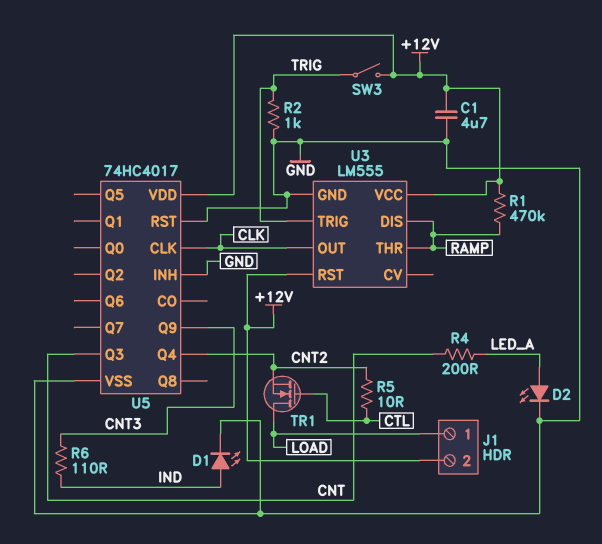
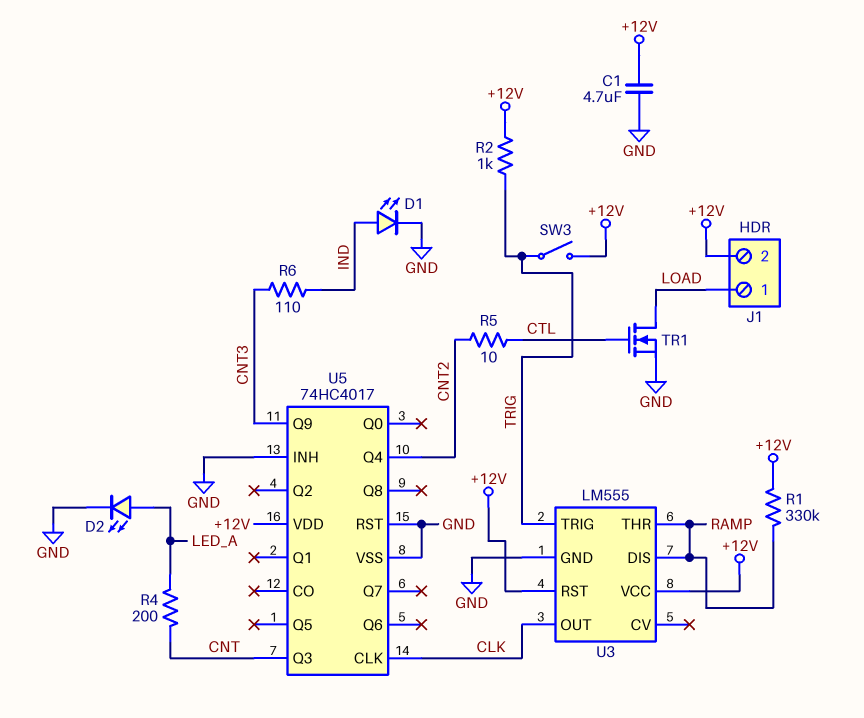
R1: 470k (+12V, RAMP) -> 330k (+12V, RAMP)
R2: 1k (GND, TRIG) -> 1k (+12V, TRIG)
TR1: NMOS (G CTL, D LOAD, S CNT2) -> NMOS (G CTL, D LOAD, S GND)

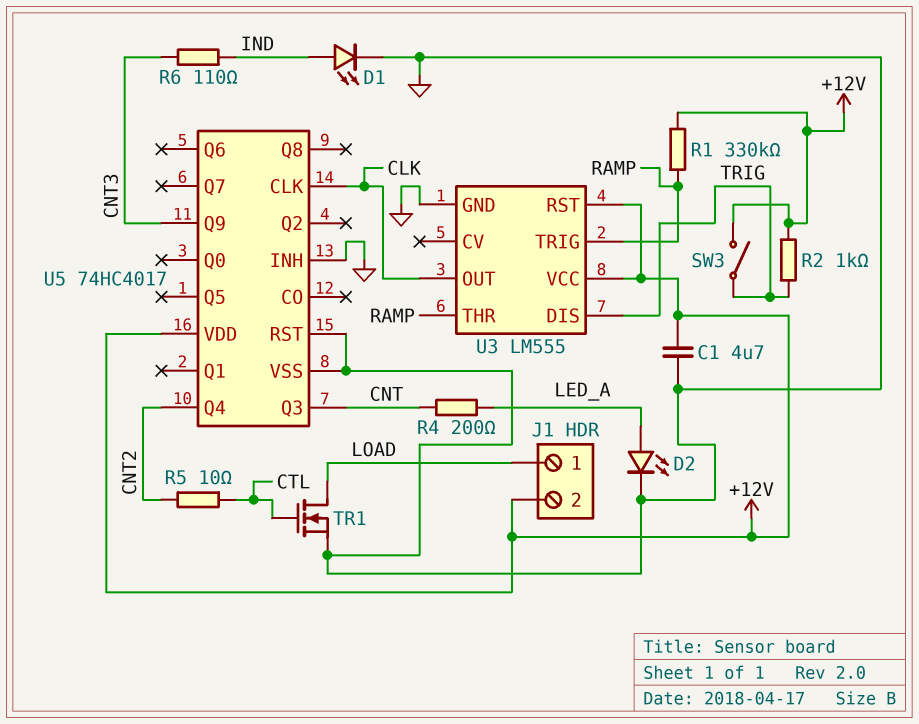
U3 pin DIS: RAMP -> TRIG
U3 pin TRIG: TRIG -> RAMP

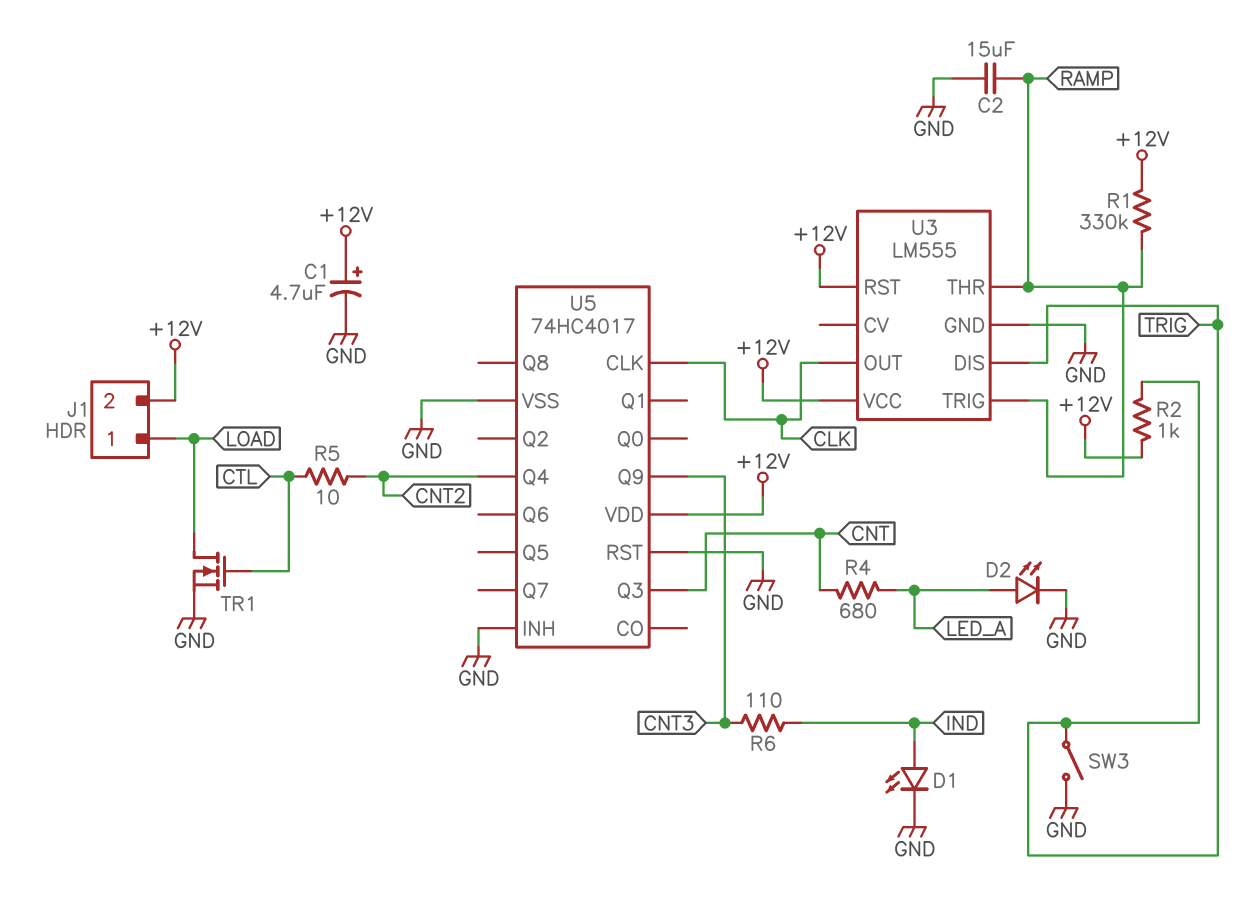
C1: 4.7uF (+12V, GND) -> 4.7uF (plus +12V, minus GND)
C2: none -> 15uF (GND, RAMP)
R4: 200 (CNT, LED_A) -> 680 (CNT, LED_A)
SW3: switch (+12V, TRIG) -> switch (GND, TRIG)

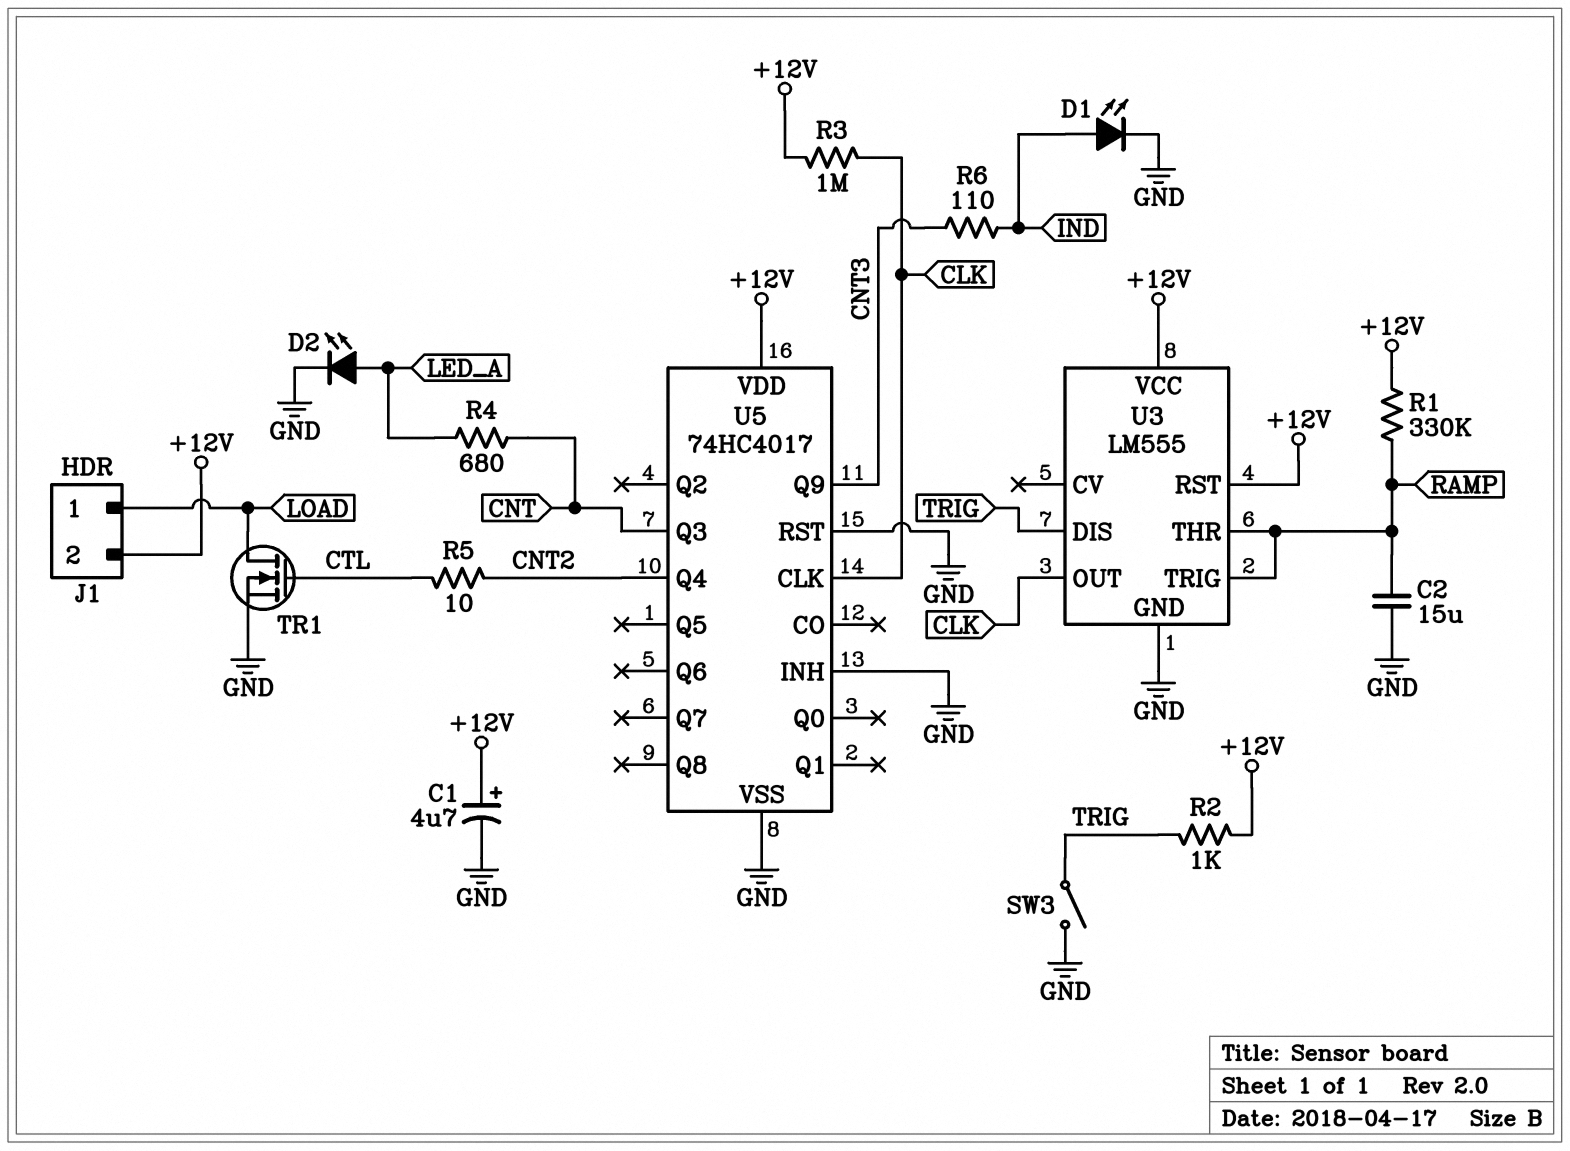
R3: none -> 1M (+12V, CLK)

